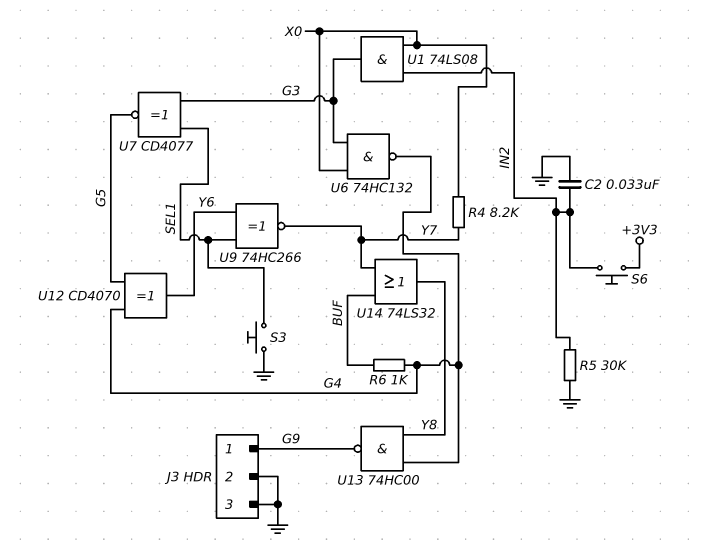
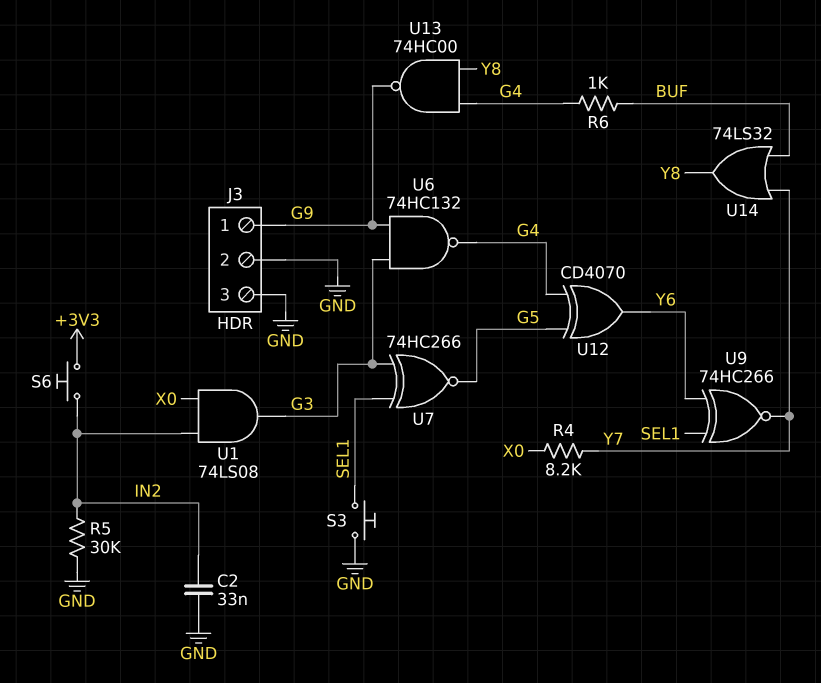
U6: NAND 74HC132 (in G3, in X0, out G4) -> NAND 74HC132 (in G3, in G9, out G4)
U7: XNOR CD4077 (in G3, in SEL1, out G5) -> XNOR 74HC266 (in G3, in SEL1, out G5)

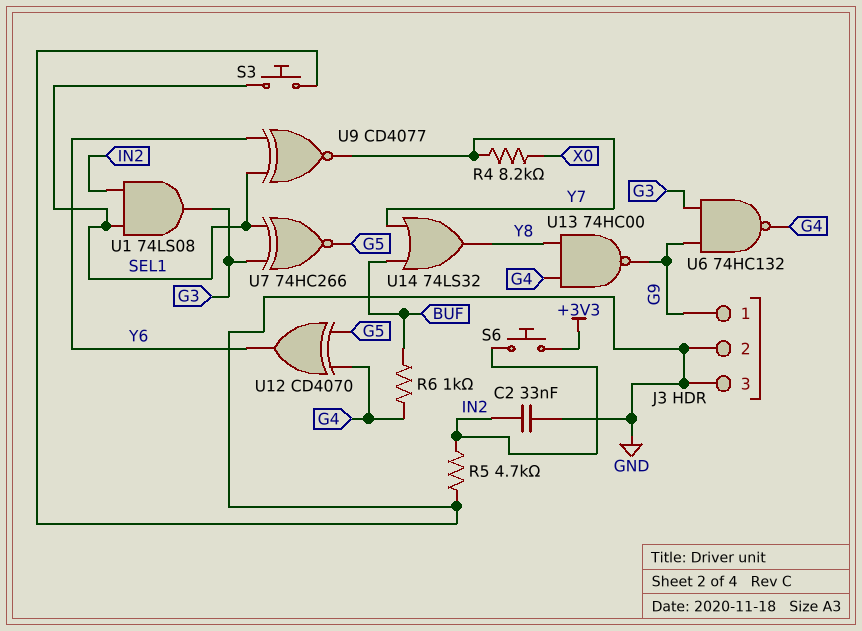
R5: 30k (GND, IN2) -> 4.7k (GND, IN2)
U1: AND 74LS08 (in IN2, in X0, out G3) -> AND 74LS08 (in IN2, in SEL1, out G3)
U9: XNOR 74HC266 (in SEL1, in Y6, out Y7) -> XNOR CD4077 (in SEL1, in Y6, out Y7)

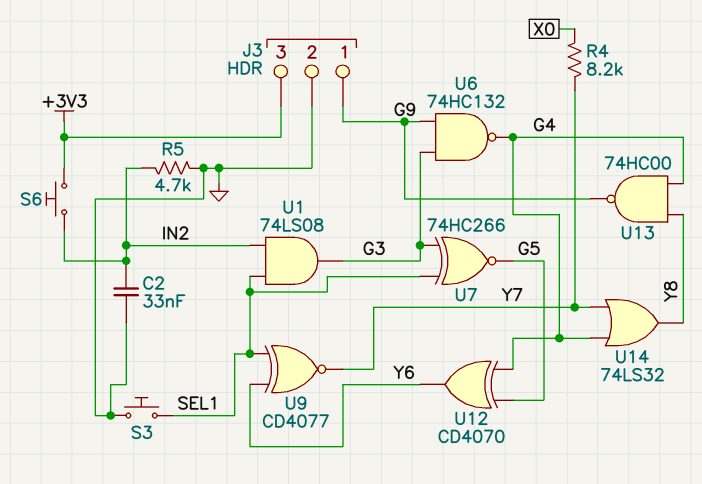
J3 pin 3: GND -> +3V3
R6: 1k (BUF, G4) -> none
U14: OR 74LS32 (in BUF, in Y7, out Y8) -> OR 74LS32 (in G4, in Y7, out Y8)

